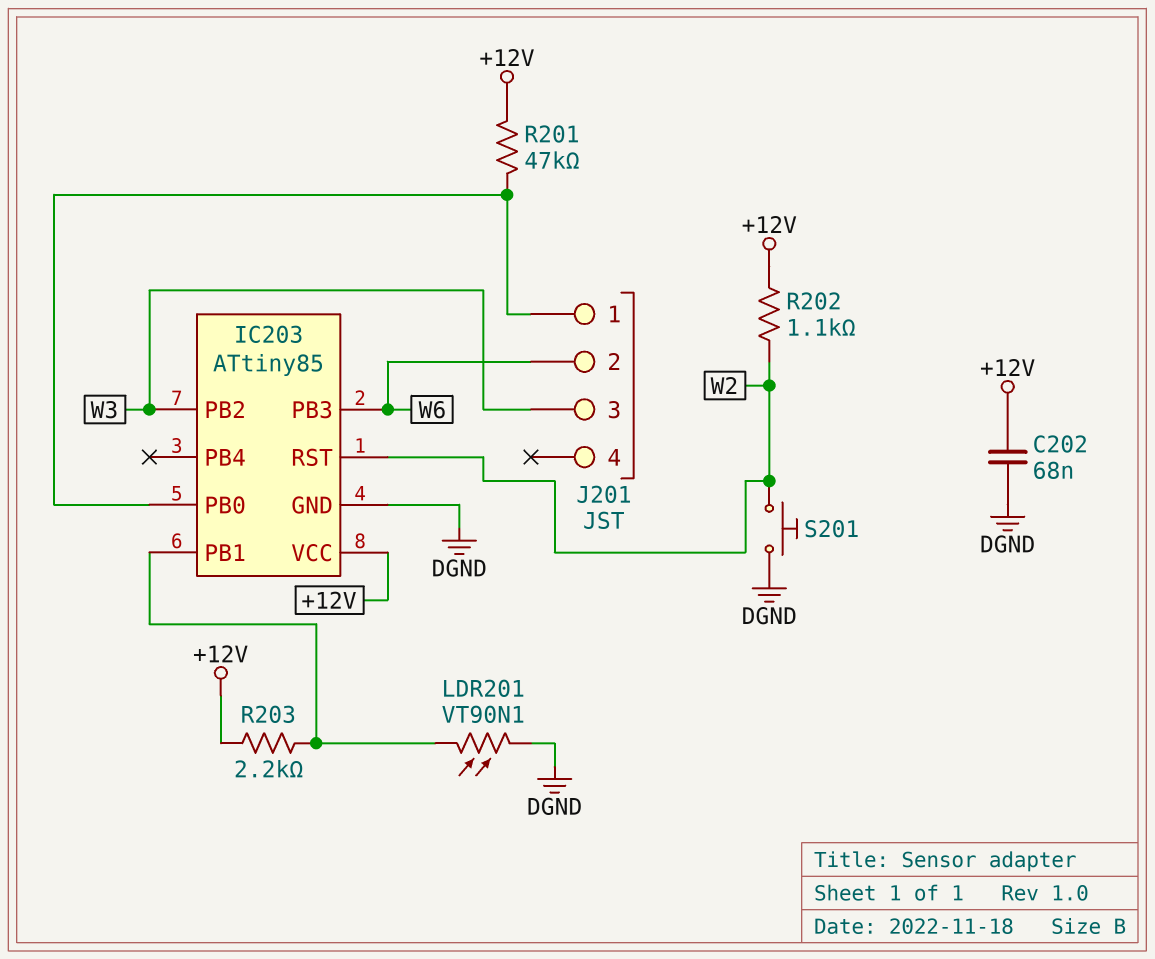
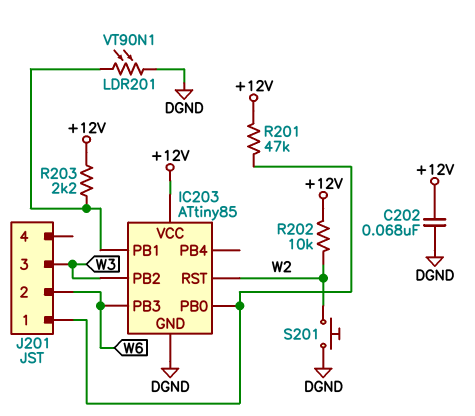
R202: 1.1k (+12V, W2) -> 10k (+12V, W2)

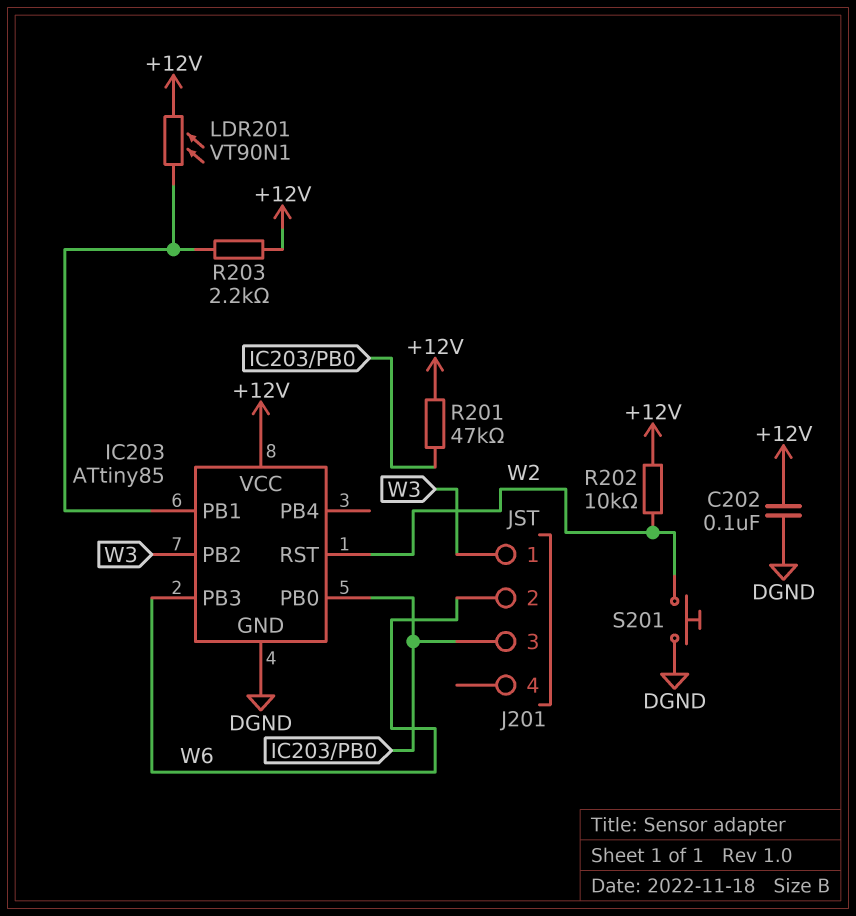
C202: 68nF (+12V, DGND) -> 100nF (+12V, DGND)
J201 pin 1: IC203/PB0 -> W3
J201 pin 3: W3 -> IC203/PB0
LDR201: VT90N1 (DGND, IC203/PB1) -> VT90N1 (+12V, IC203/PB1)

